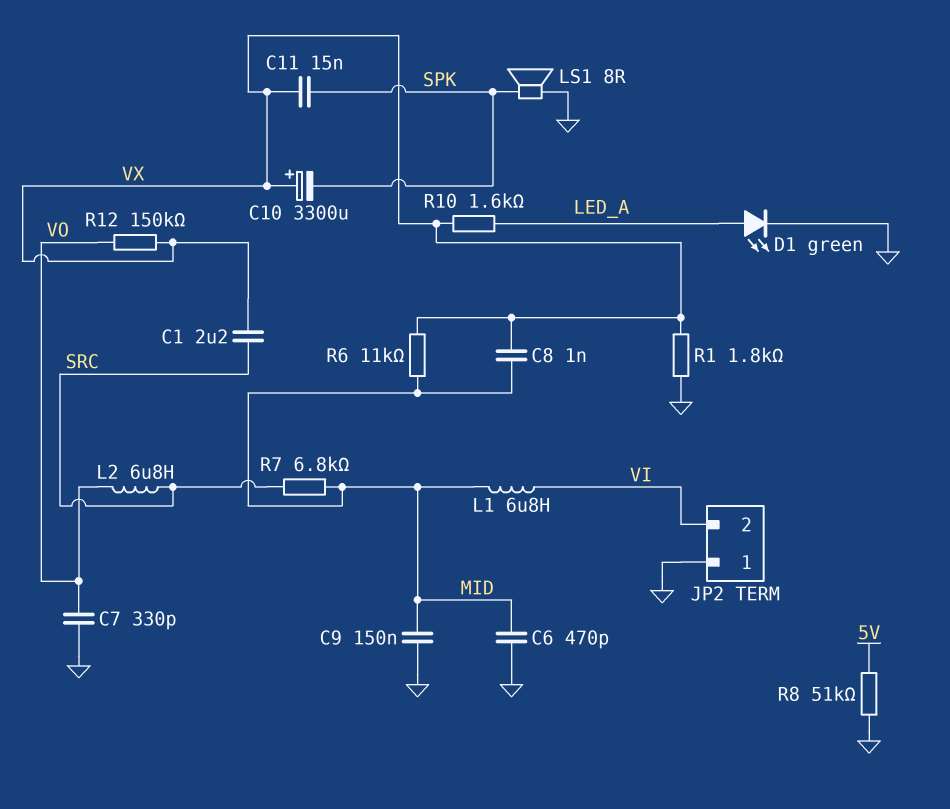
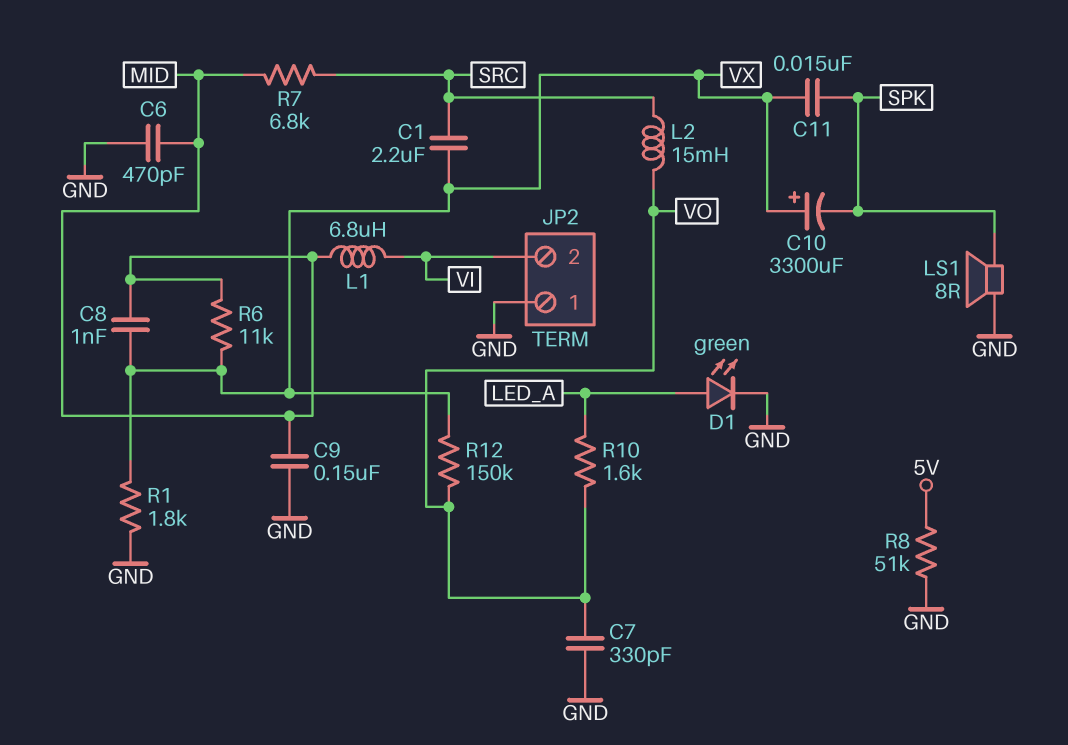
L2: 6.8uH (SRC, VO) -> 15mH (SRC, VO)
R10: 1.6k (LED_A, VX) -> 1.6k (LED_A, VO)

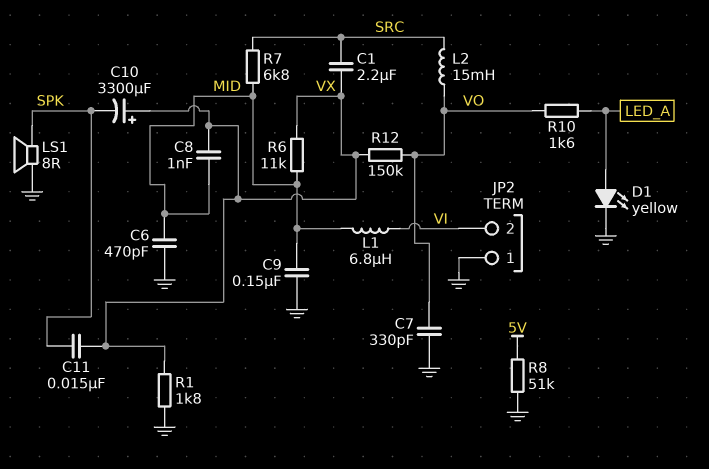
D1: LED green (A LED_A, K GND) -> LED yellow (A LED_A, K GND)

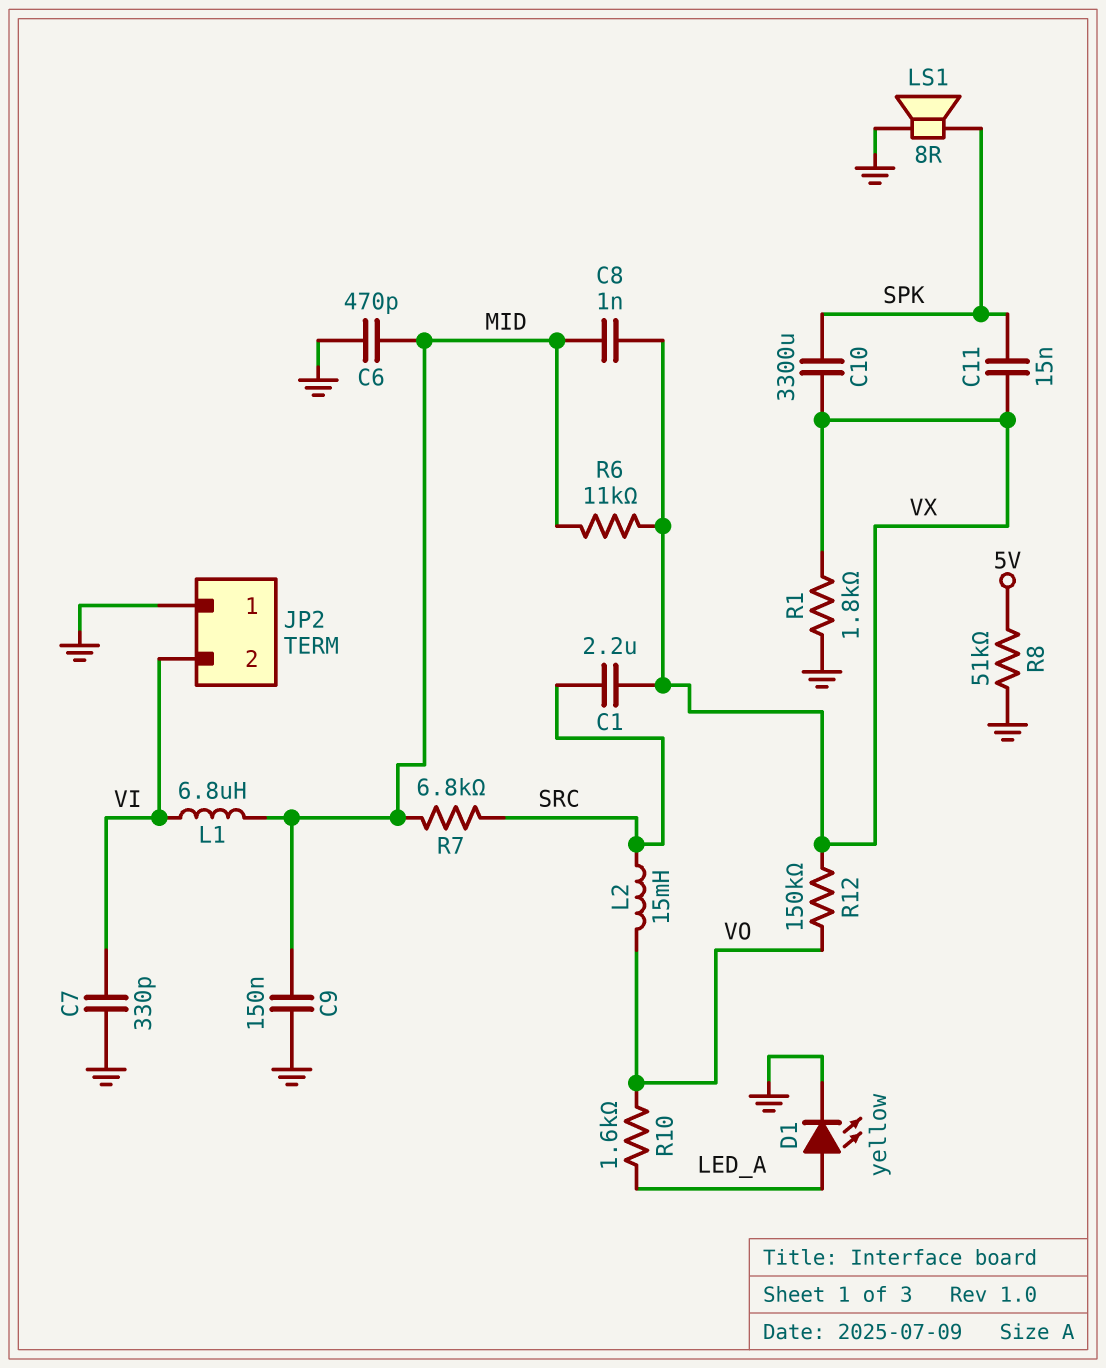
C7: 330pF (GND, VO) -> 330pF (GND, VI)
C10: 3300uF (plus VX, minus SPK) -> 3300uF (SPK, VX)

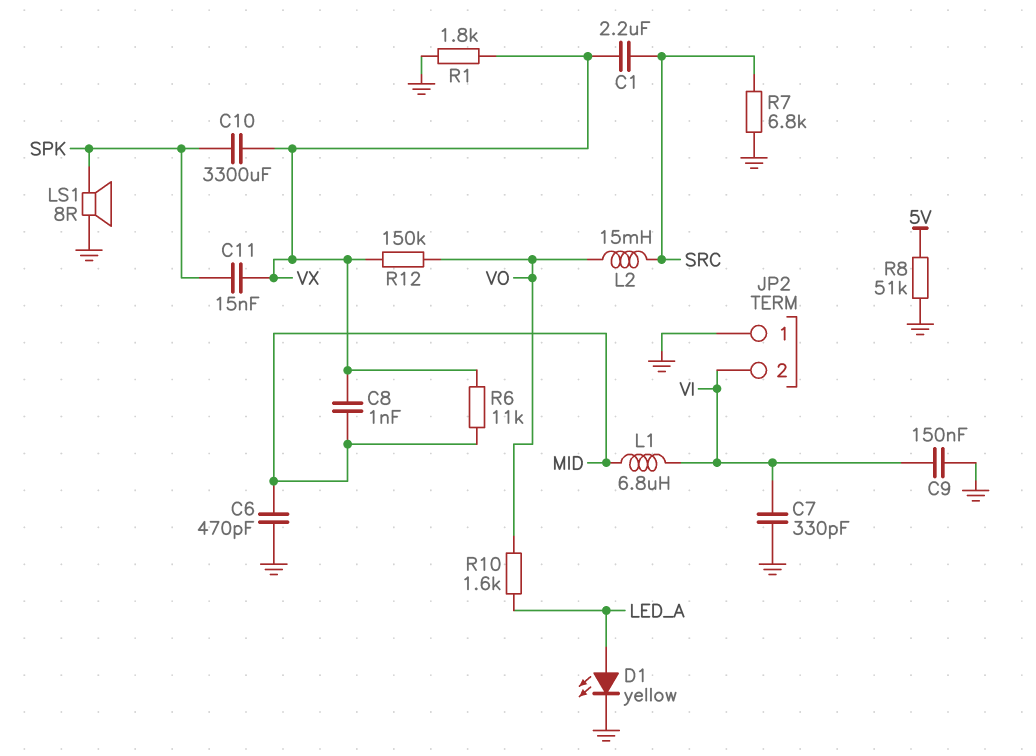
C9: 150nF (GND, MID) -> 150nF (GND, VI)
R7: 6.8k (MID, SRC) -> 6.8k (GND, SRC)

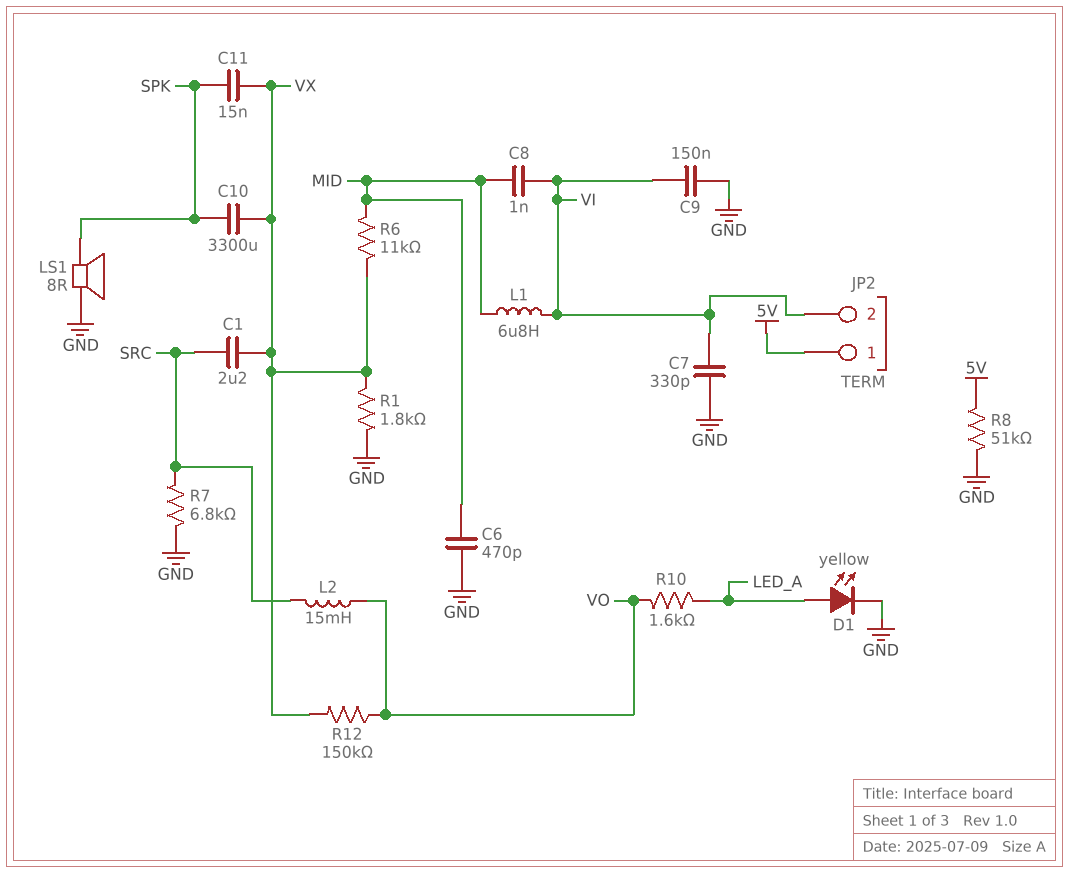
C8: 1nF (MID, VX) -> 1nF (MID, VI)
JP2 pin 1: GND -> 5V

